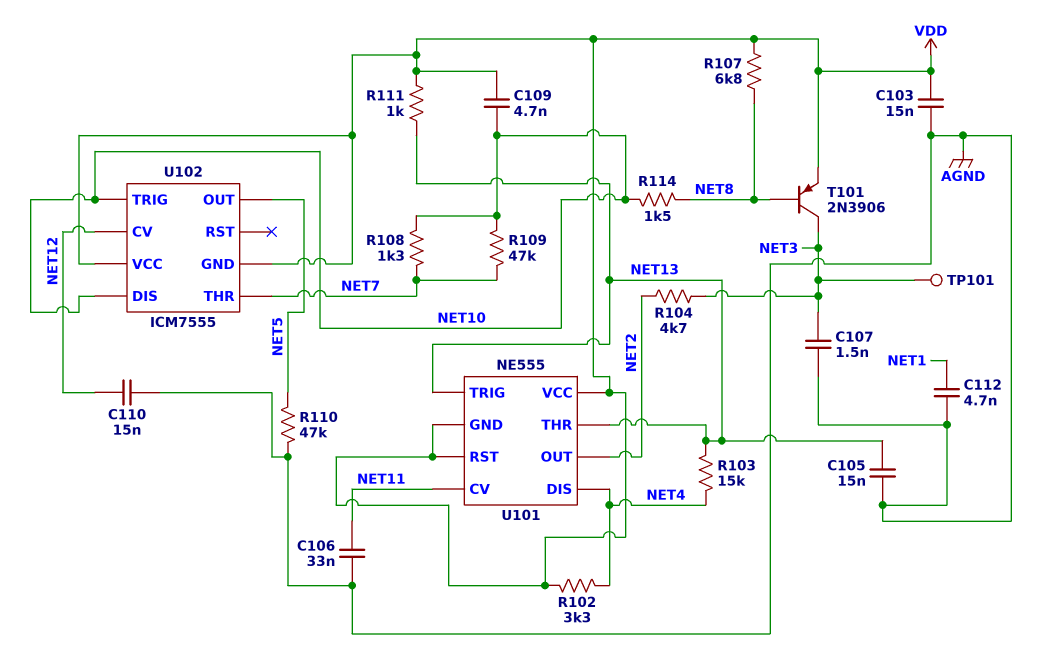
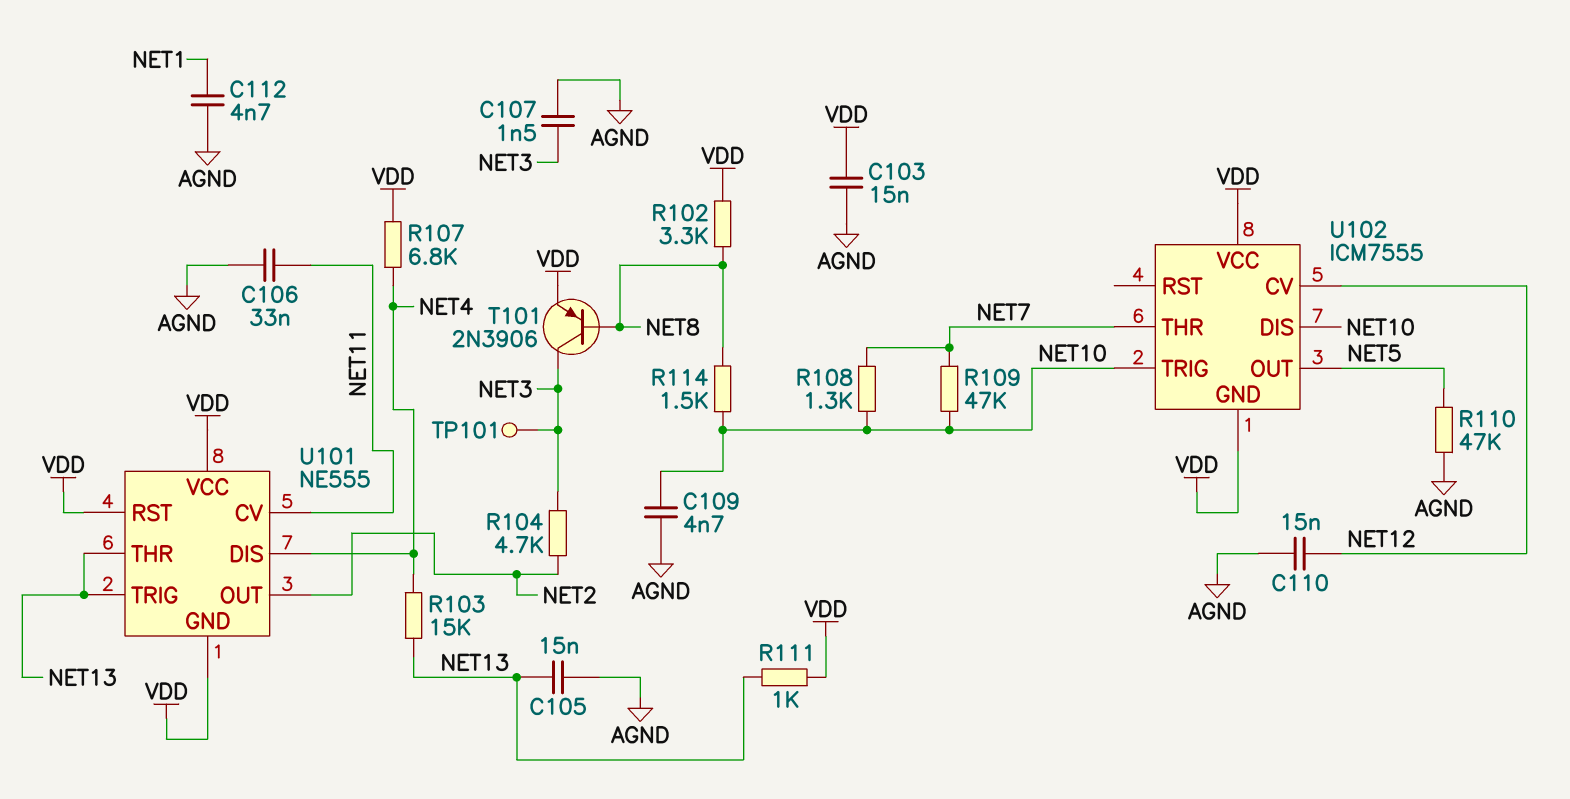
C109: 4.7nF (NET10, VDD) -> 4.7nF (AGND, NET10)
R102: 3.3k (NET4, VDD) -> 3.3k (NET8, VDD)
R107: 6.8k (NET8, VDD) -> 6.8k (NET4, VDD)

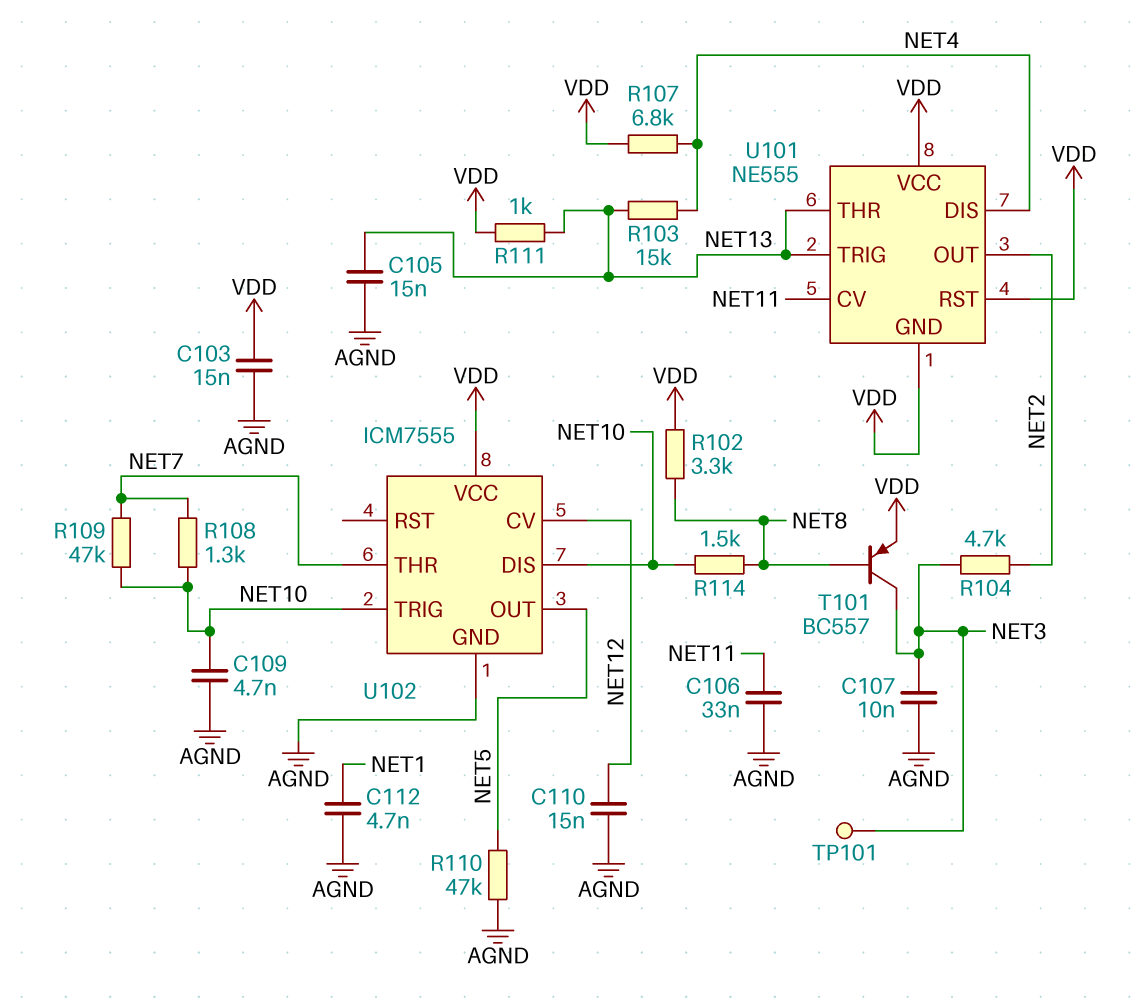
C107: 1.5nF (AGND, NET3) -> 10nF (AGND, NET3)
T101: PNP 2N3906 (B NET8, C NET3, E VDD) -> PNP BC557 (B NET8, C NET3, E VDD)
U102 pin GND: VDD -> AGND

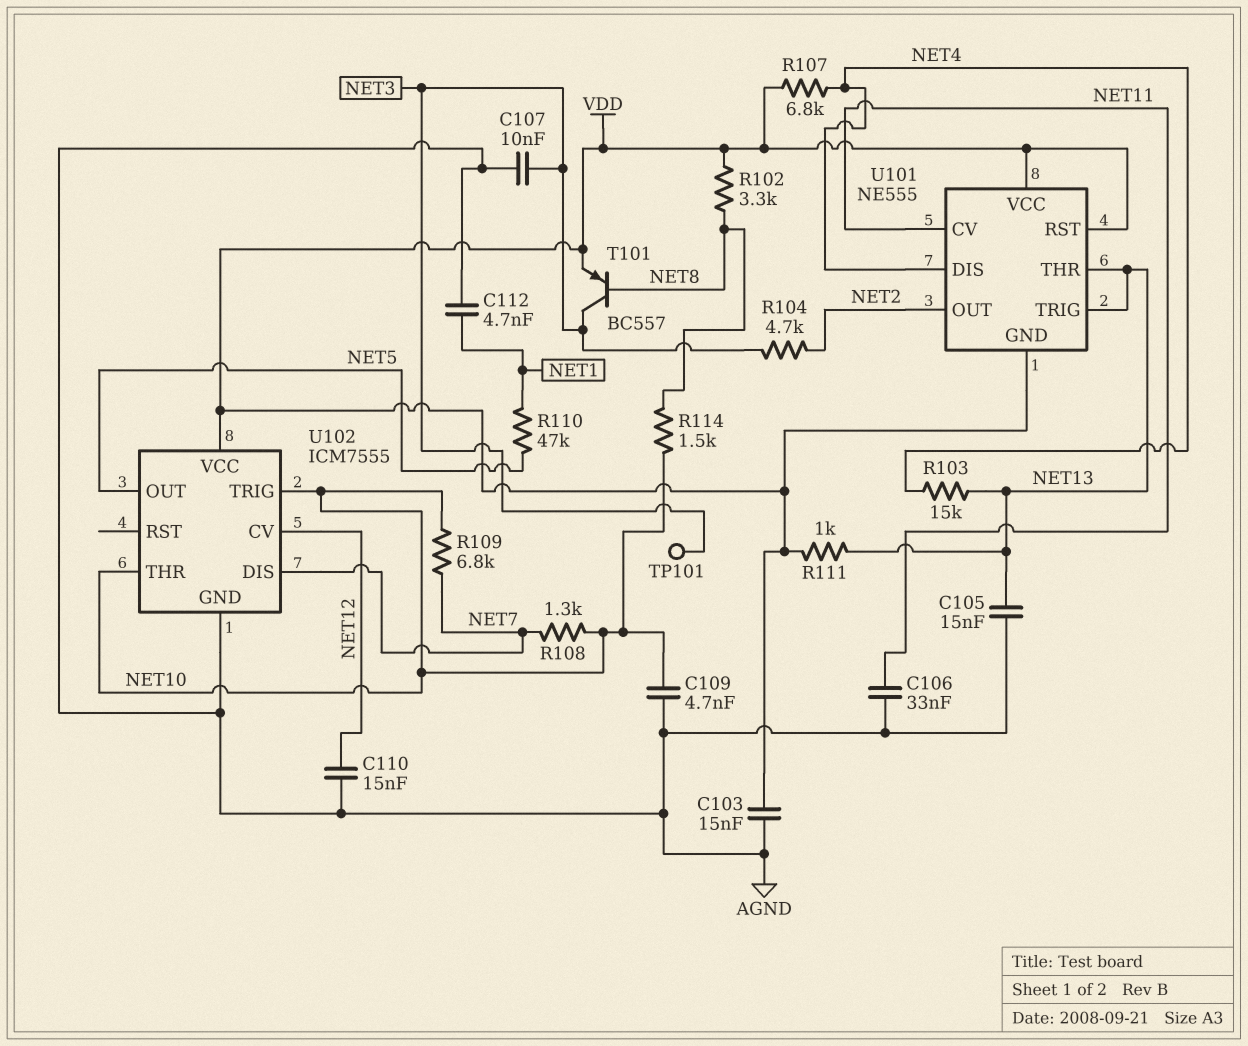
R109: 47k (NET7, NET10) -> 6.8k (NET7, NET10)
R110: 47k (AGND, NET5) -> 47k (NET1, NET5)
U102 pin DIS: NET10 -> NET7
U102 pin THR: NET7 -> NET10

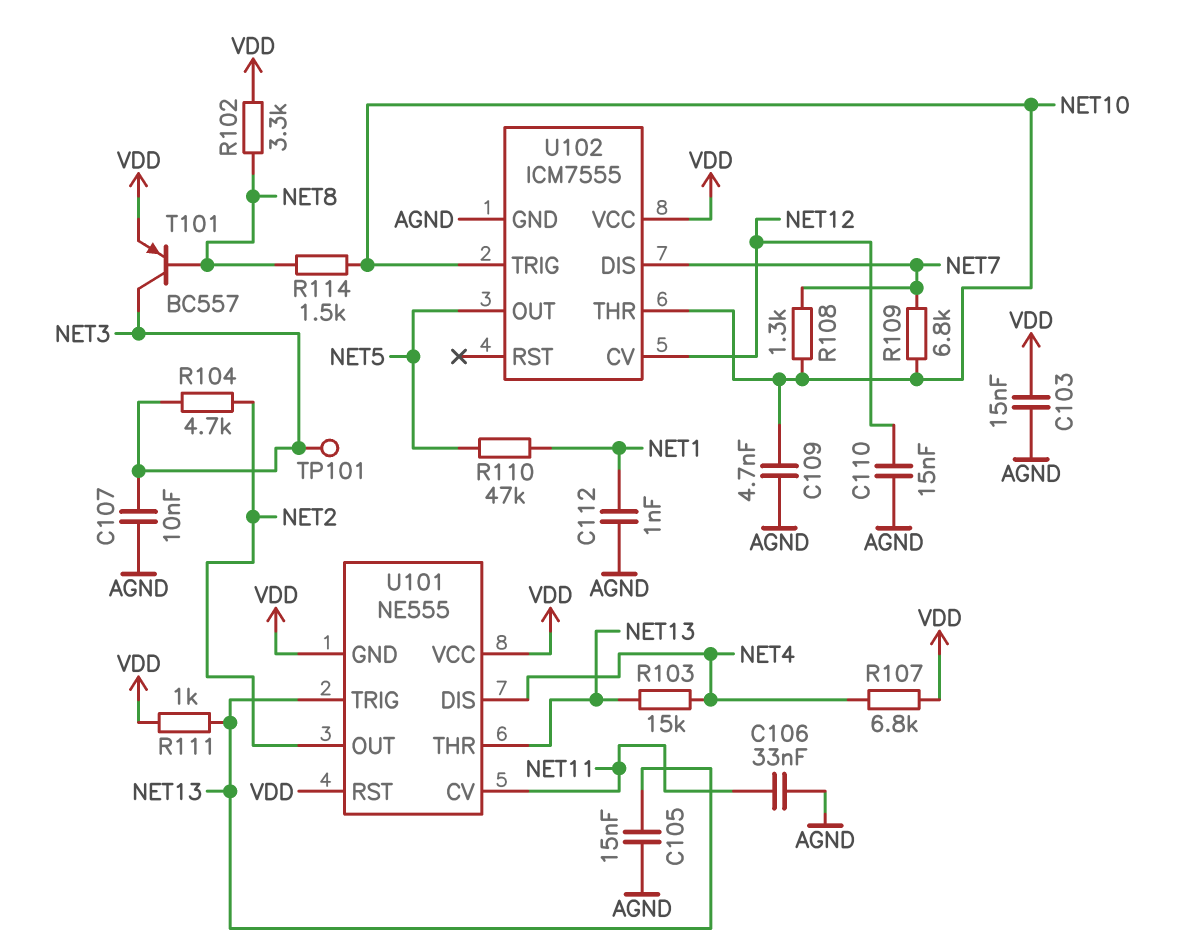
C112: 4.7nF (AGND, NET1) -> 1nF (AGND, NET1)

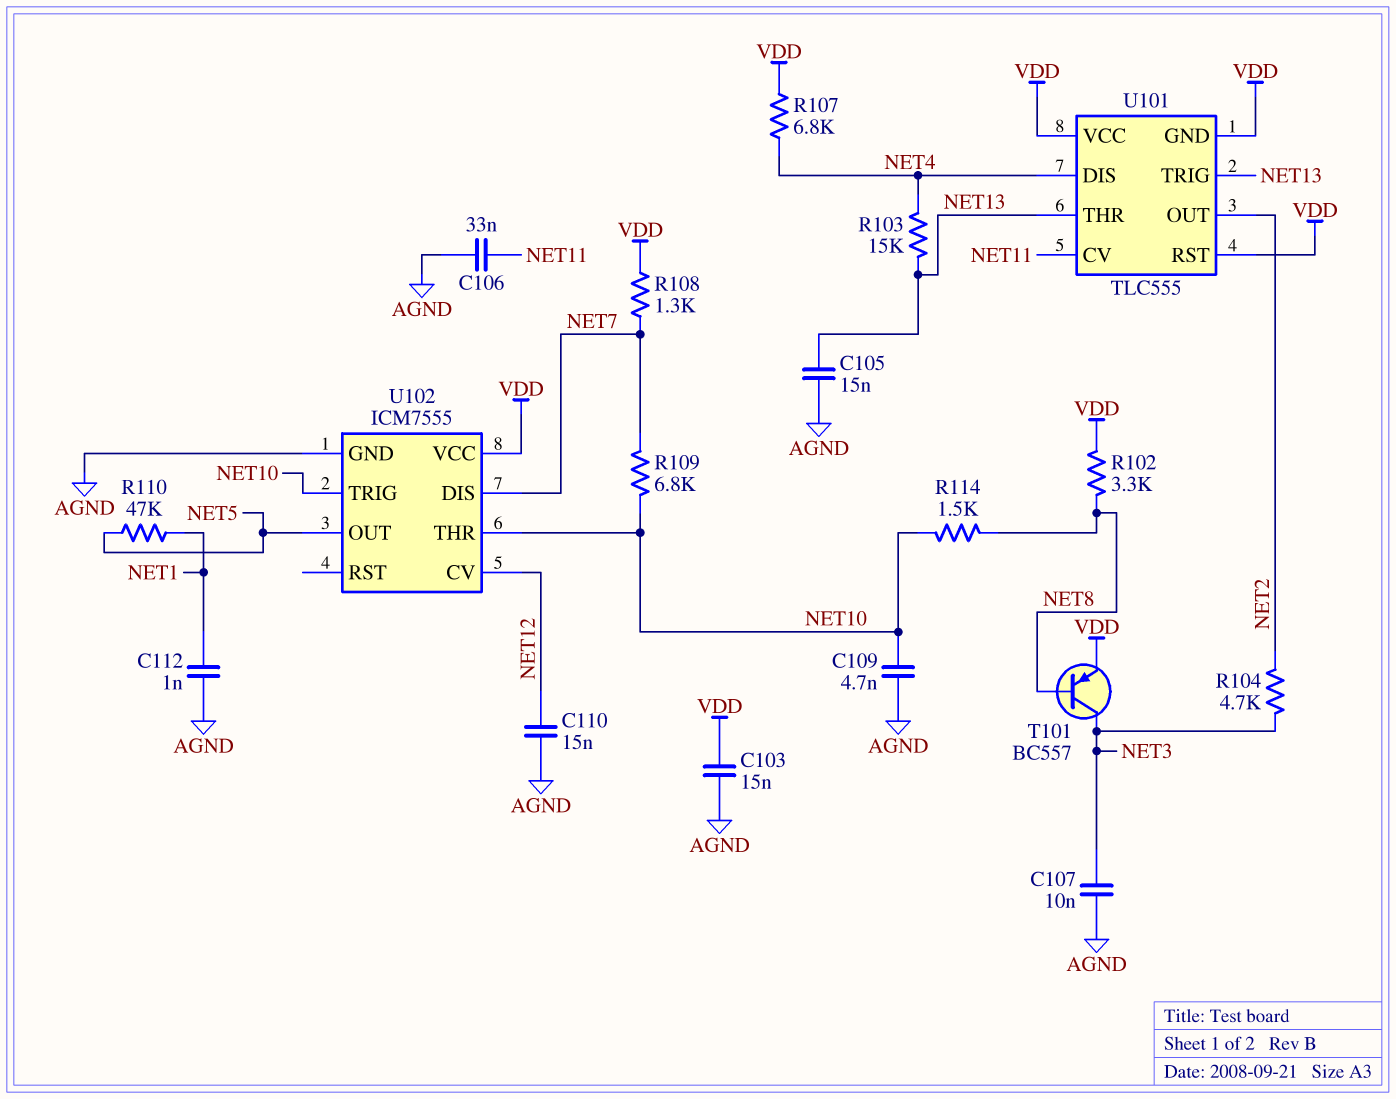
R108: 1.3k (NET7, NET10) -> 1.3k (NET7, VDD)
R111: 1k (NET13, VDD) -> none
TP101: test point (NET3) -> none
U101: NE555 -> TLC555

